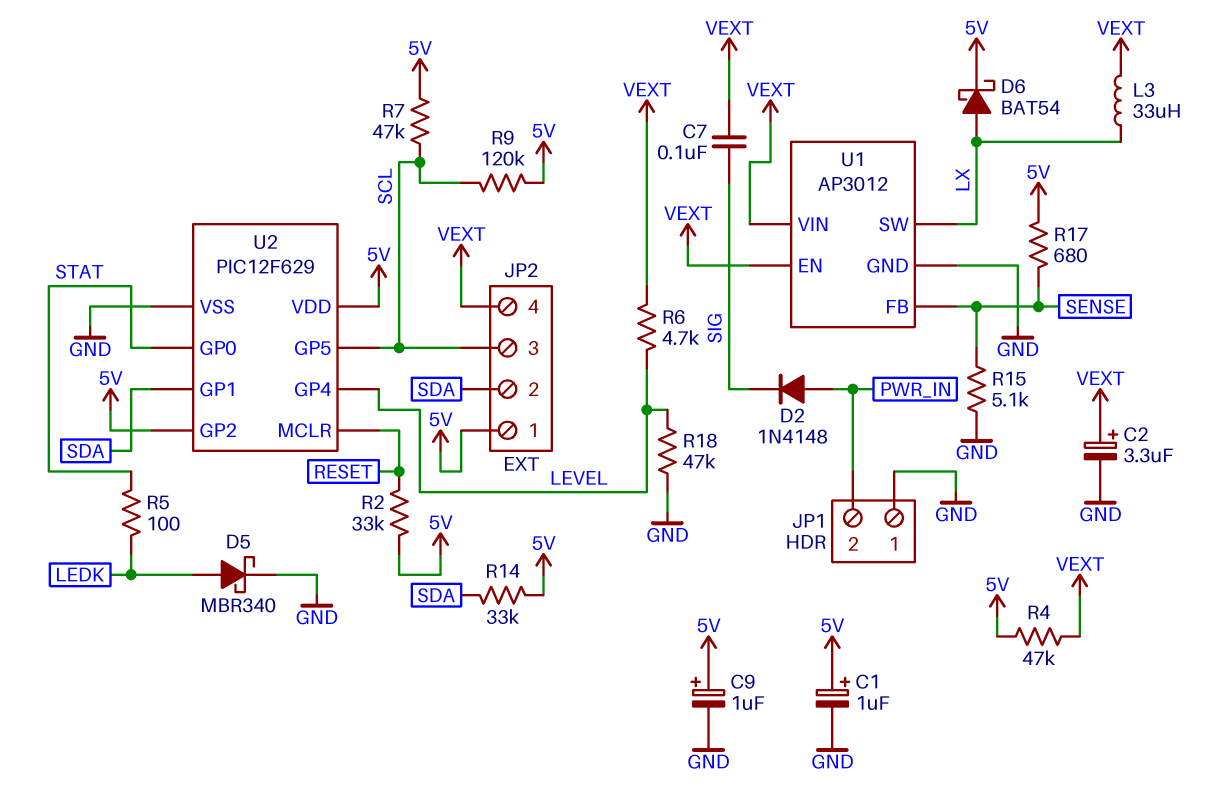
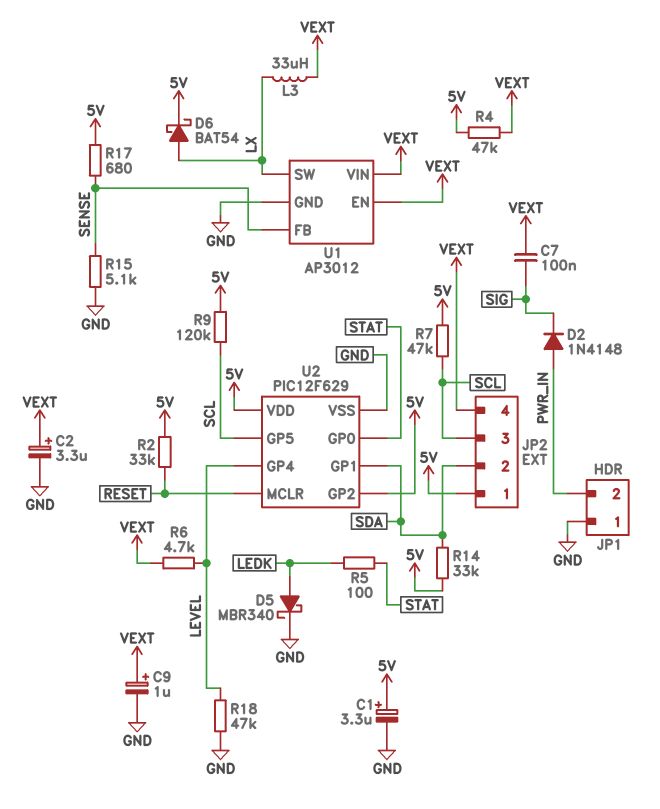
C1: 1uF (plus 5V, minus GND) -> 3.3uF (plus 5V, minus GND)
C9: 1uF (plus 5V, minus GND) -> 1uF (plus VEXT, minus GND)

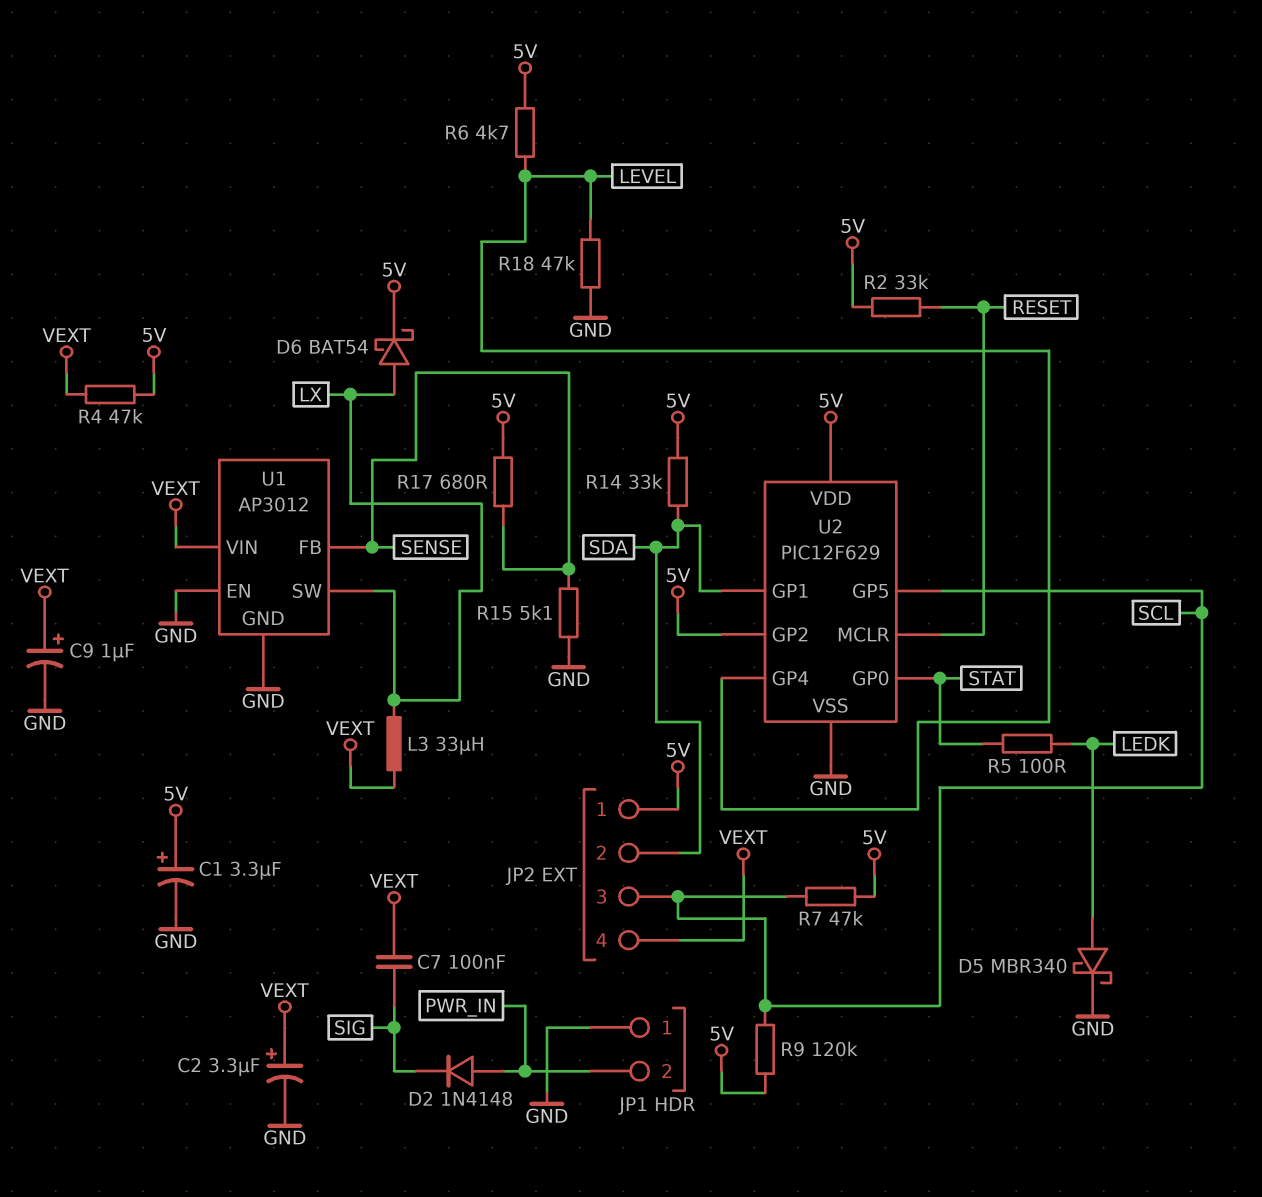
R6: 4.7k (LEVEL, VEXT) -> 4.7k (5V, LEVEL)
U1 pin EN: VEXT -> GND

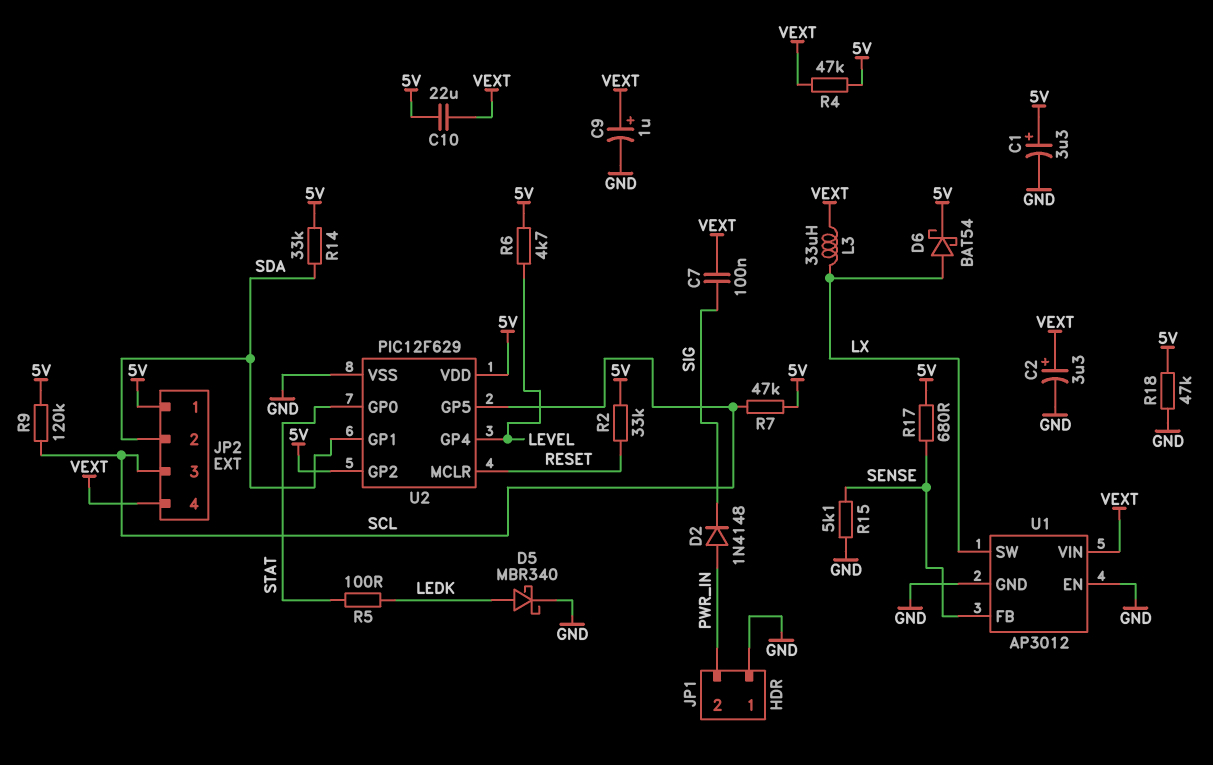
C10: none -> 22uF (5V, VEXT)
R18: 47k (GND, LEVEL) -> 47k (5V, GND)

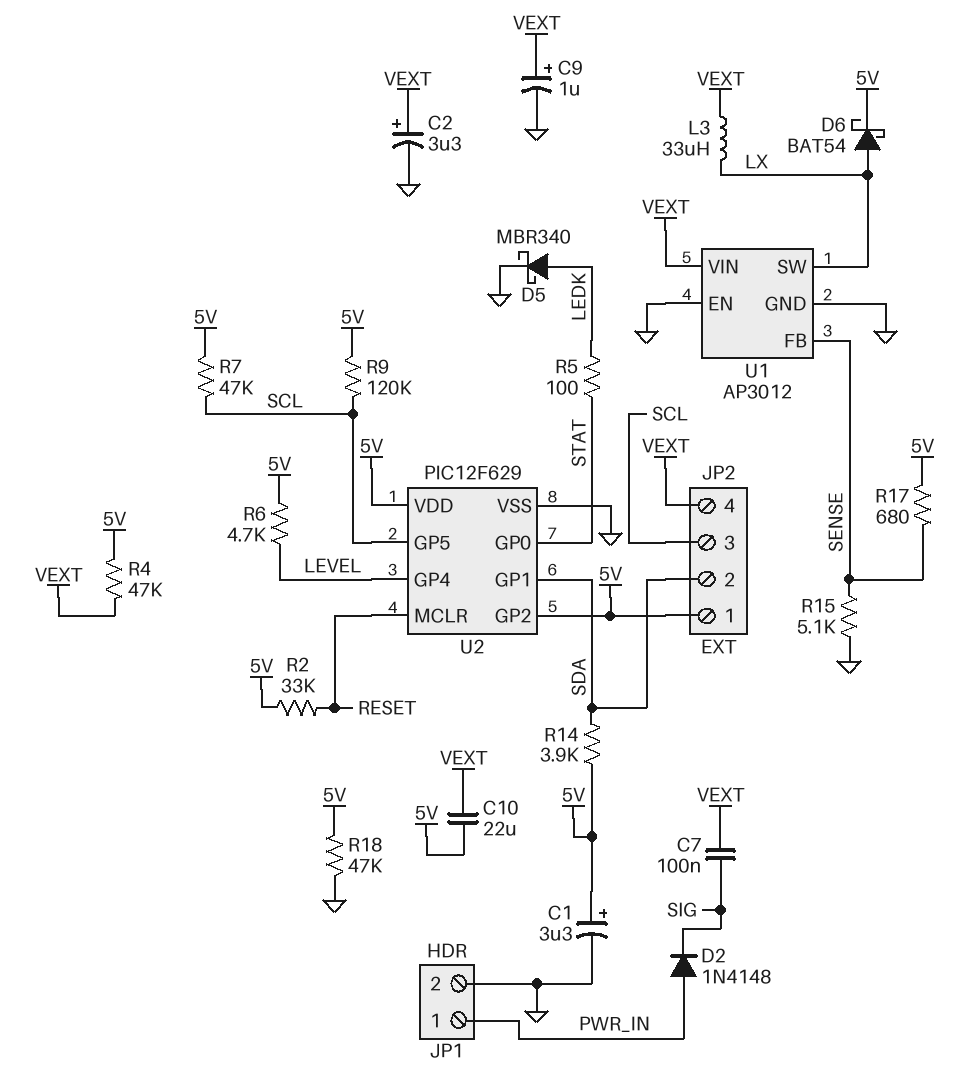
JP1 pin 1: GND -> PWR_IN
JP1 pin 2: PWR_IN -> GND
R14: 33k (5V, SDA) -> 3.9k (5V, SDA)

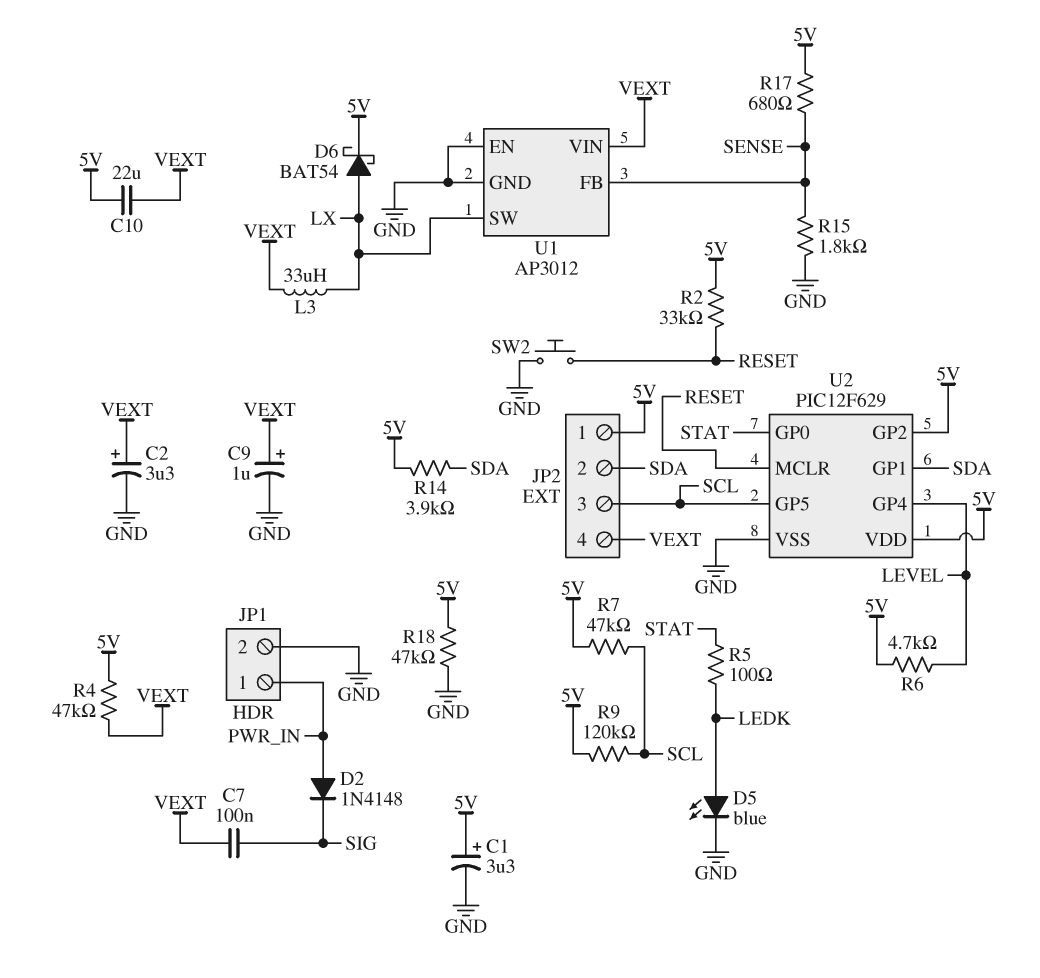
D5: schottky MBR340 (A LEDK, K GND) -> LED blue (A LEDK, K GND)
R15: 5.1k (GND, SENSE) -> 1.8k (GND, SENSE)
SW2: none -> button (GND, RESET)

